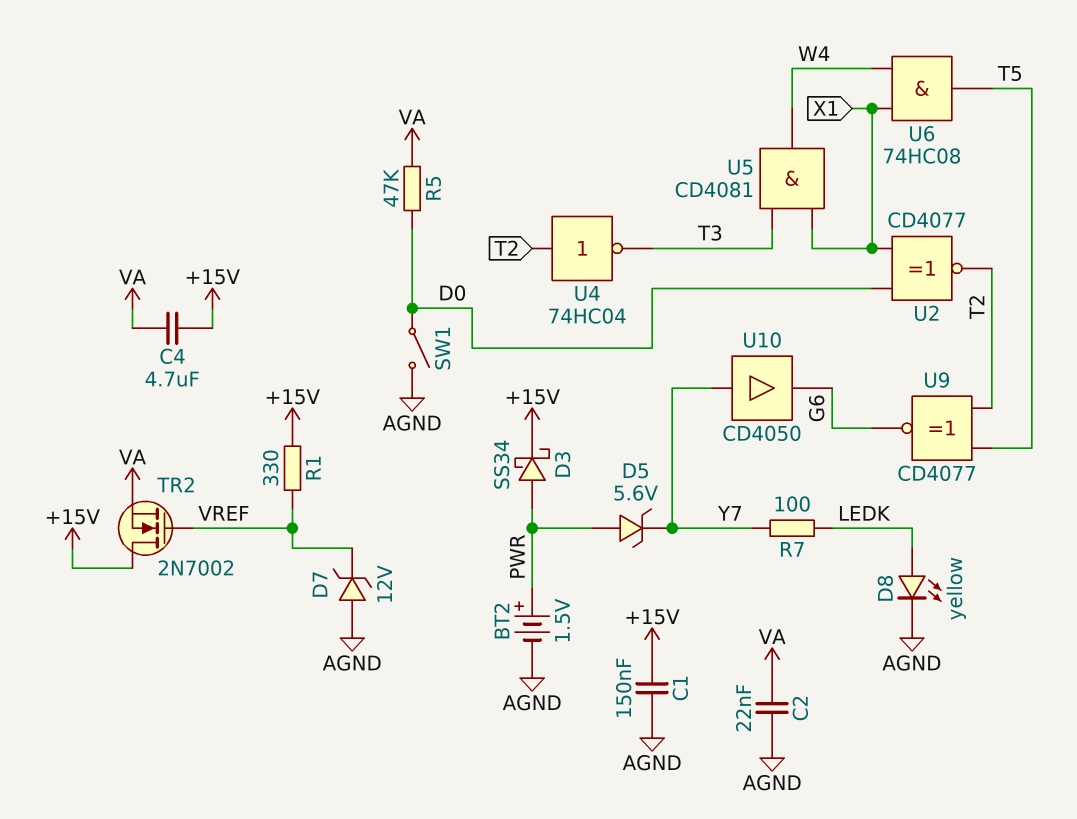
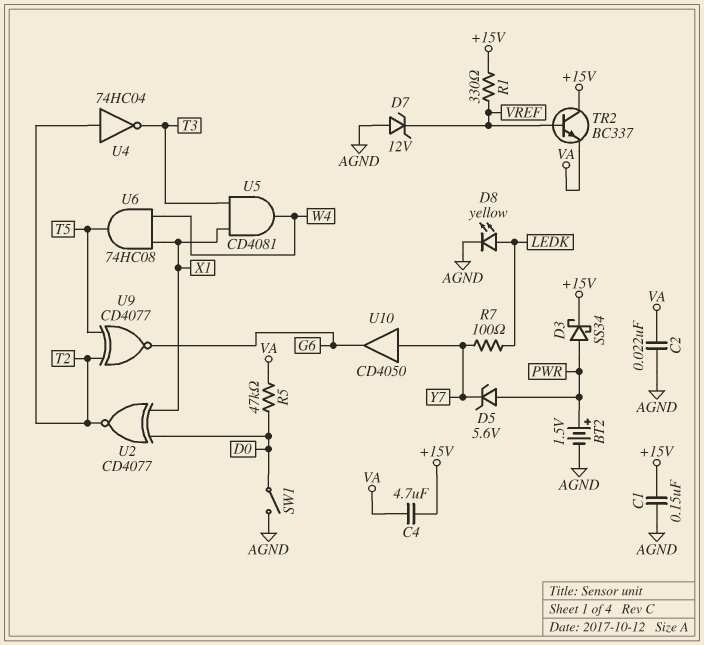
TR2: NMOS 2N7002 (G VREF, D +15V, S VA) -> NPN BC337 (B VREF, C +15V, E VA)

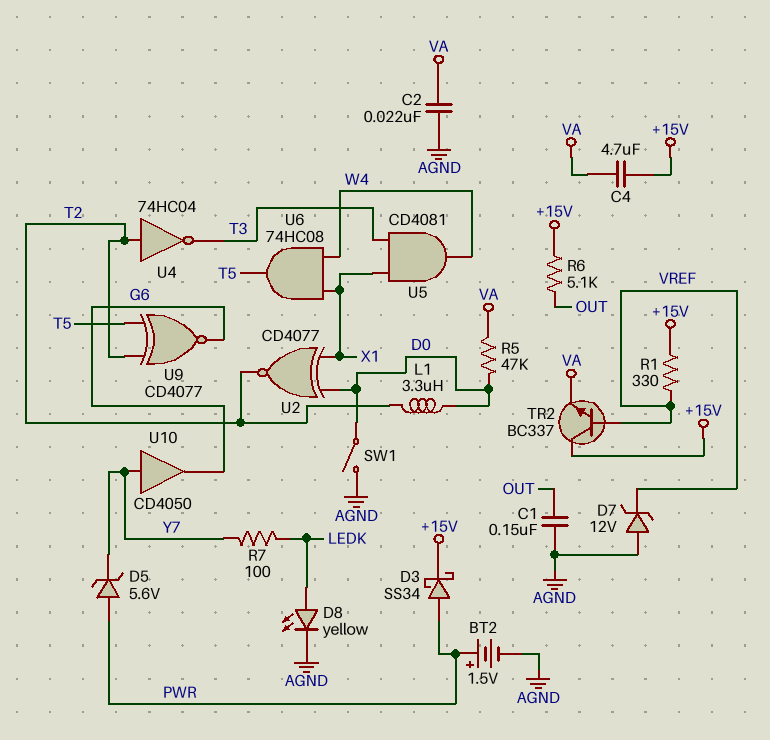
C1: 150nF (+15V, AGND) -> 150nF (AGND, OUT)
L1: none -> 3.3uH (D0, T2)
R6: none -> 5.1k (+15V, OUT)

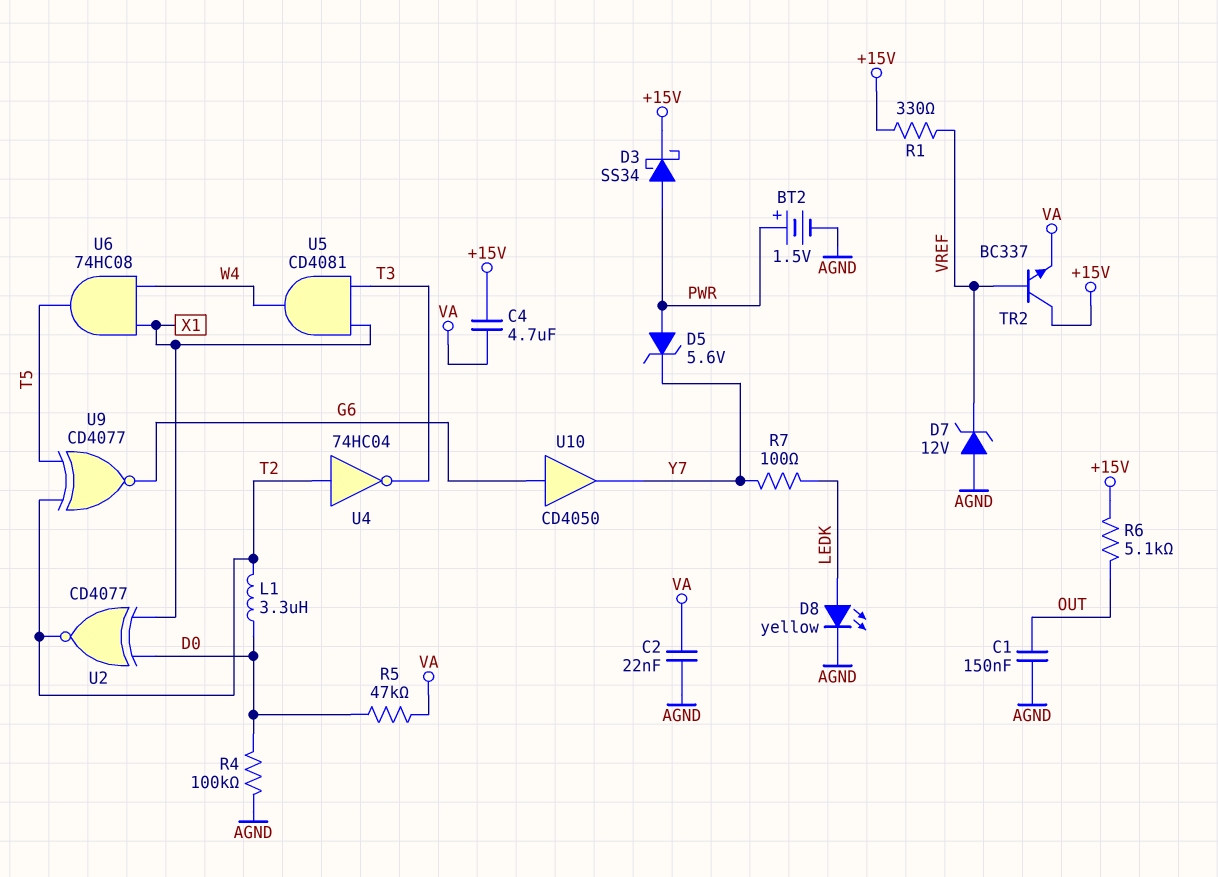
R4: none -> 100k (AGND, D0)
SW1: switch (AGND, D0) -> none
U10: buffer CD4050 (in Y7, out G6) -> buffer CD4050 (in G6, out Y7)

